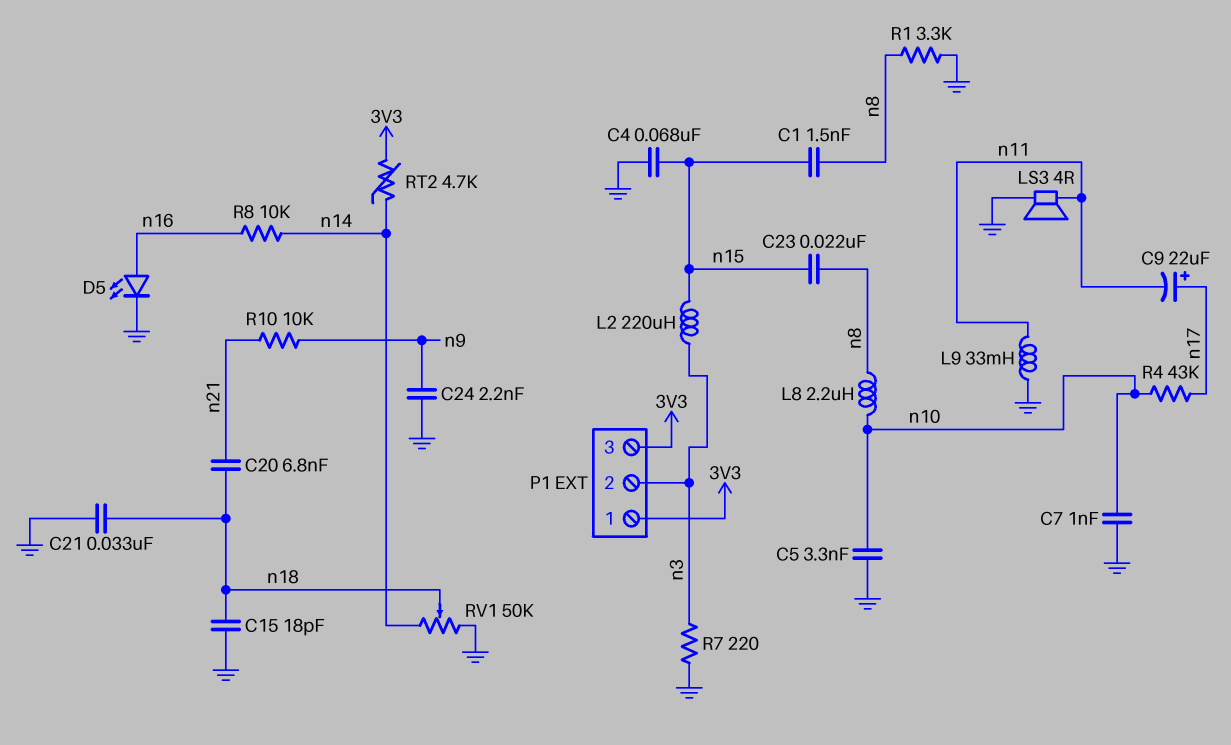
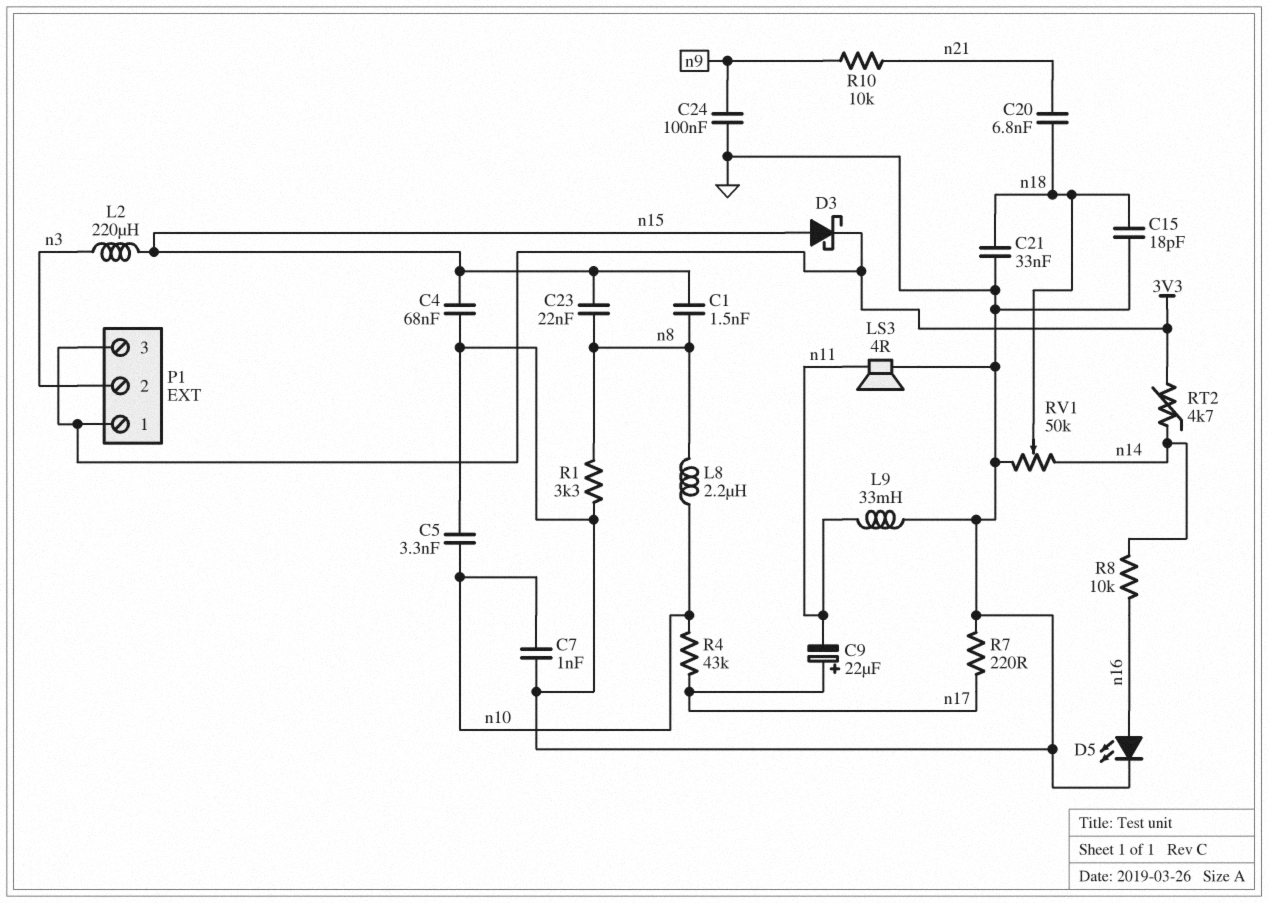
C24: 2.2nF (GND, n9) -> 100nF (GND, n9)
D3: none -> schottky (A n15, K 3V3)
R7: 220 (GND, n3) -> 220 (GND, n17)

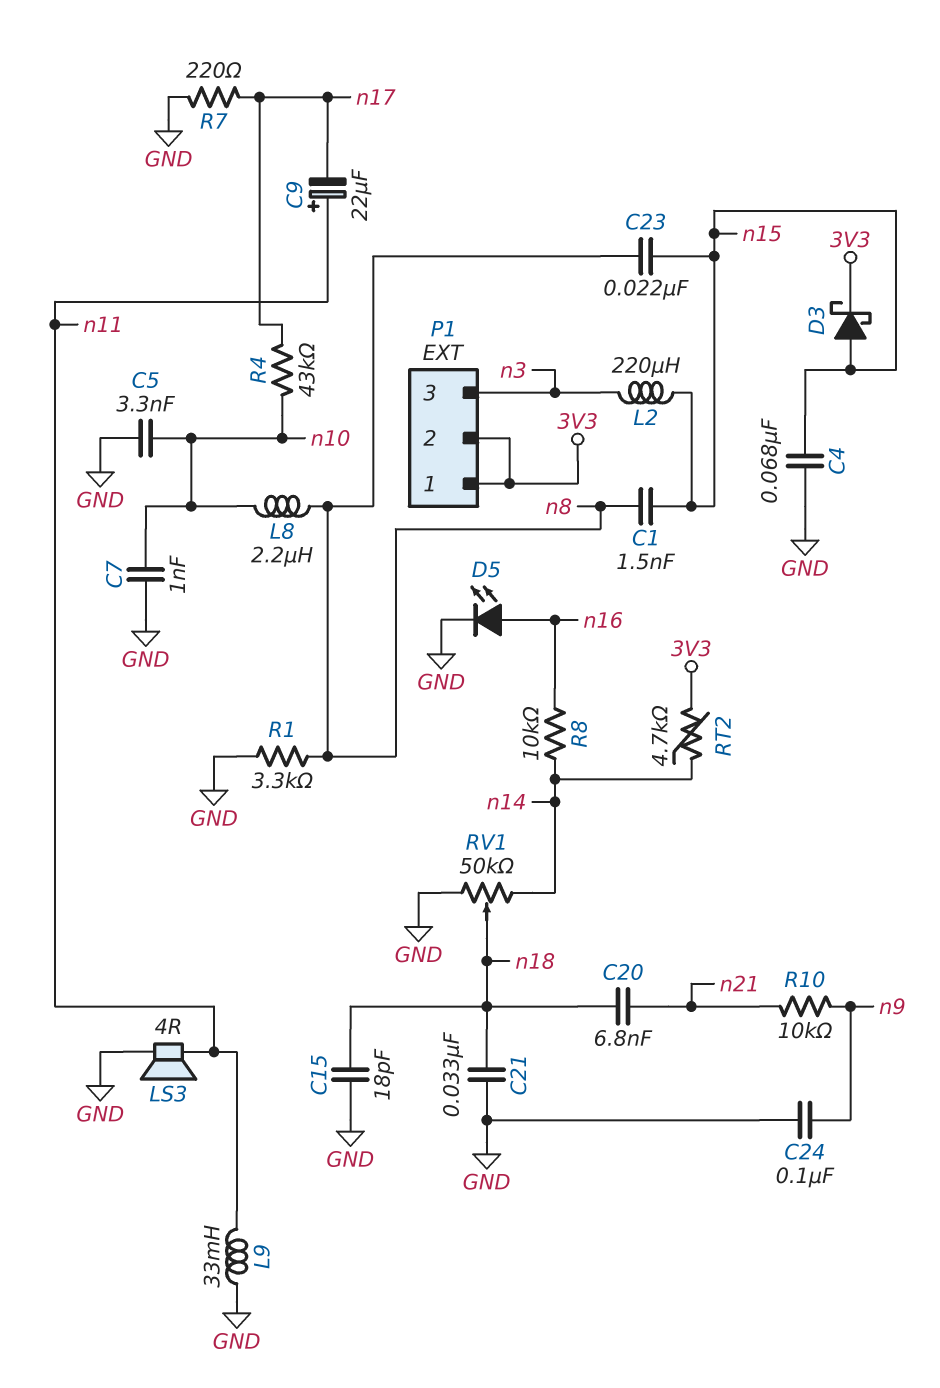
C9: 22uF (plus n17, minus n11) -> 22uF (plus n11, minus n17)
P1 pin 2: n3 -> 3V3
P1 pin 3: 3V3 -> n3

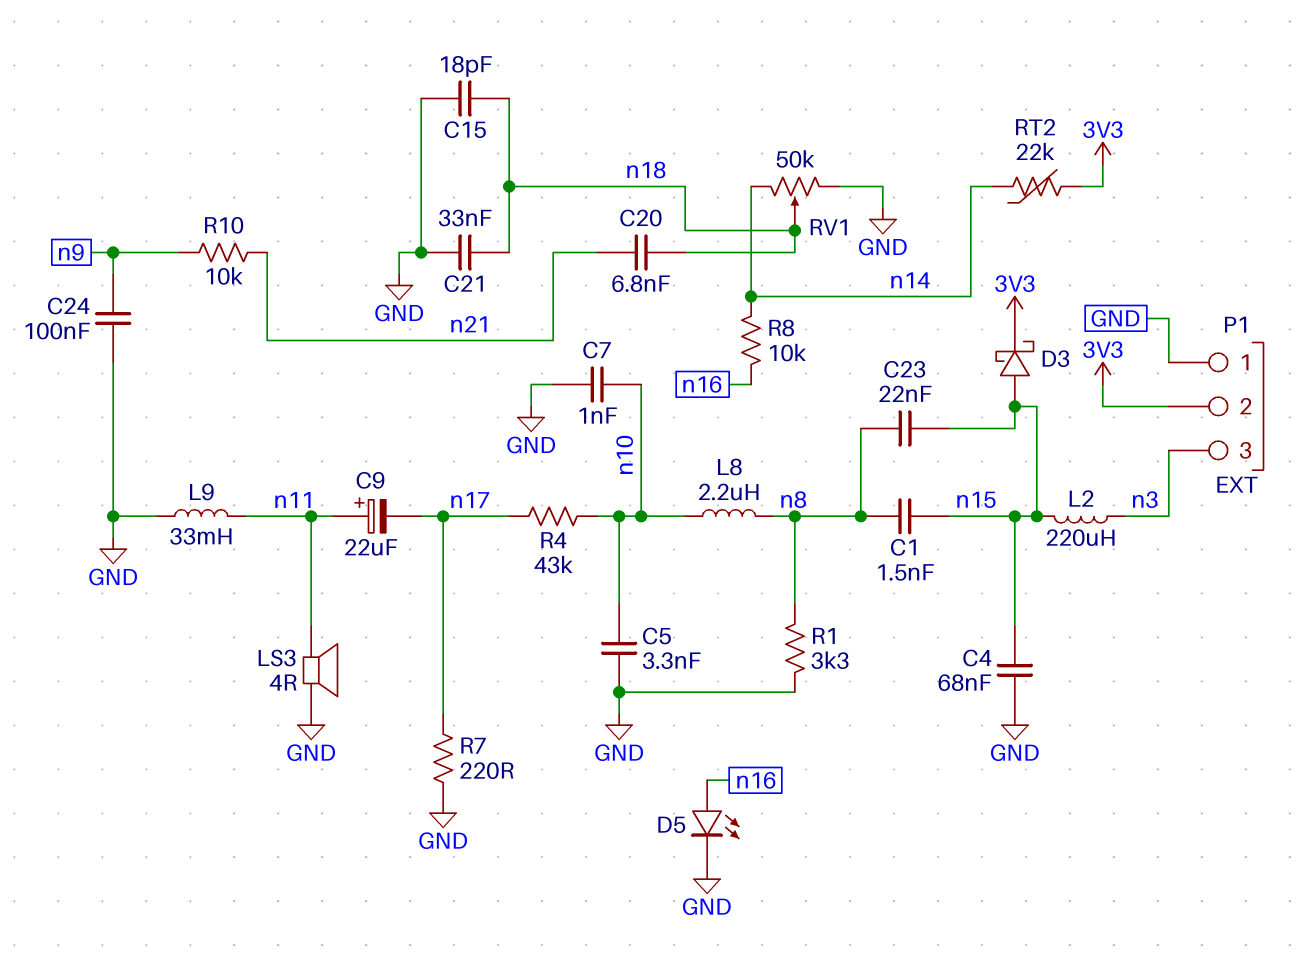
P1 pin 1: 3V3 -> GND
RT2: 4.7k (3V3, n14) -> 22k (3V3, n14)

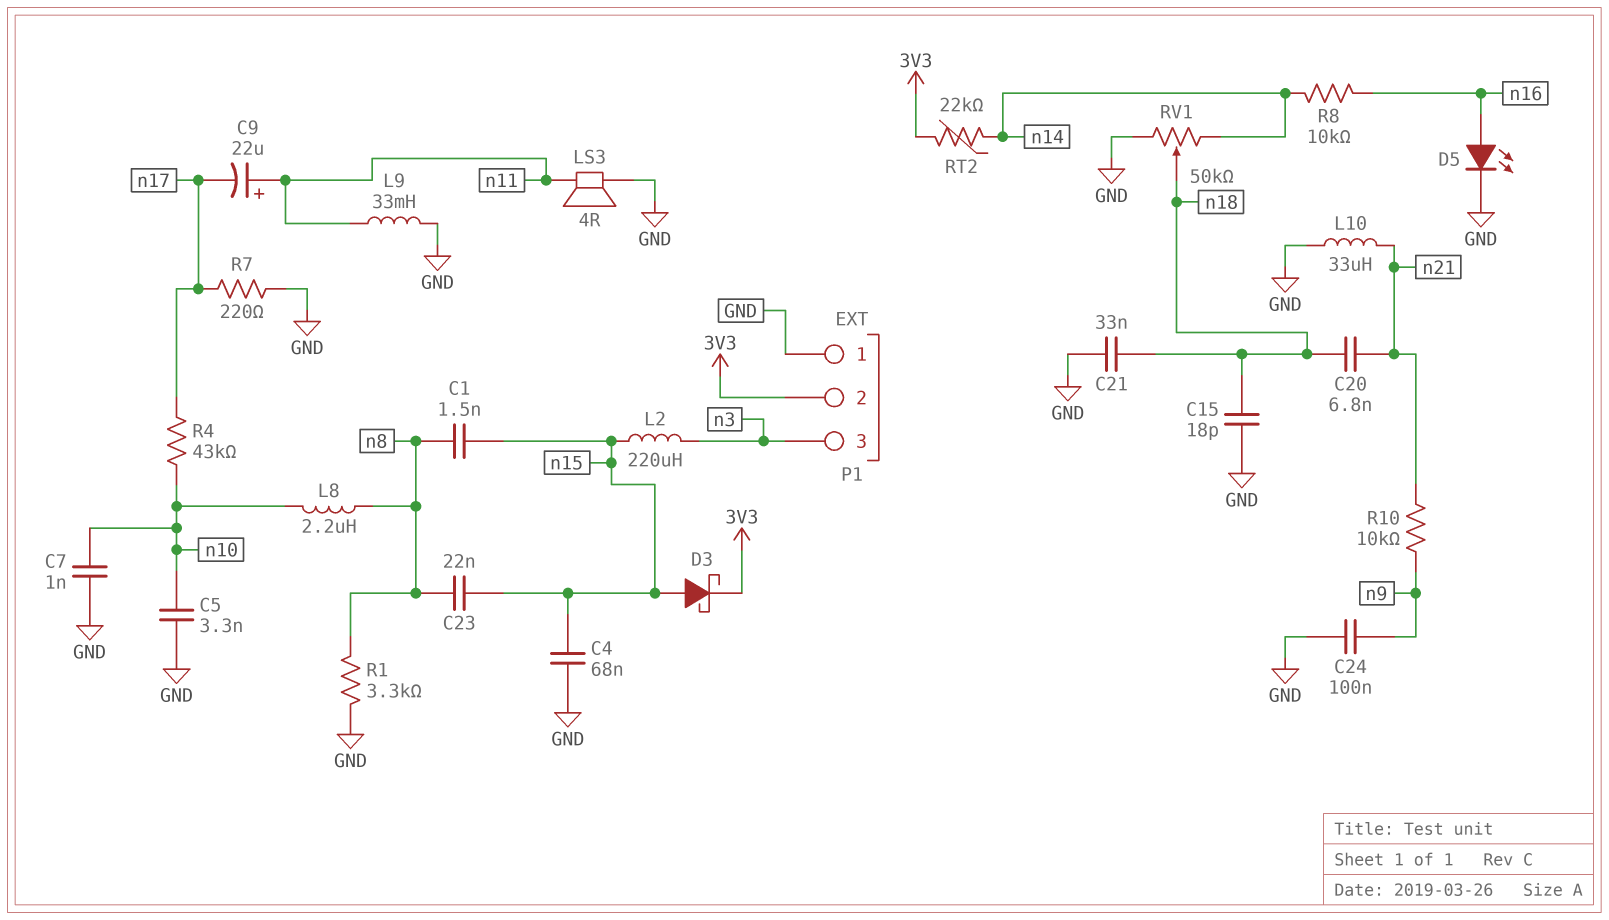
L10: none -> 33uH (GND, n21)

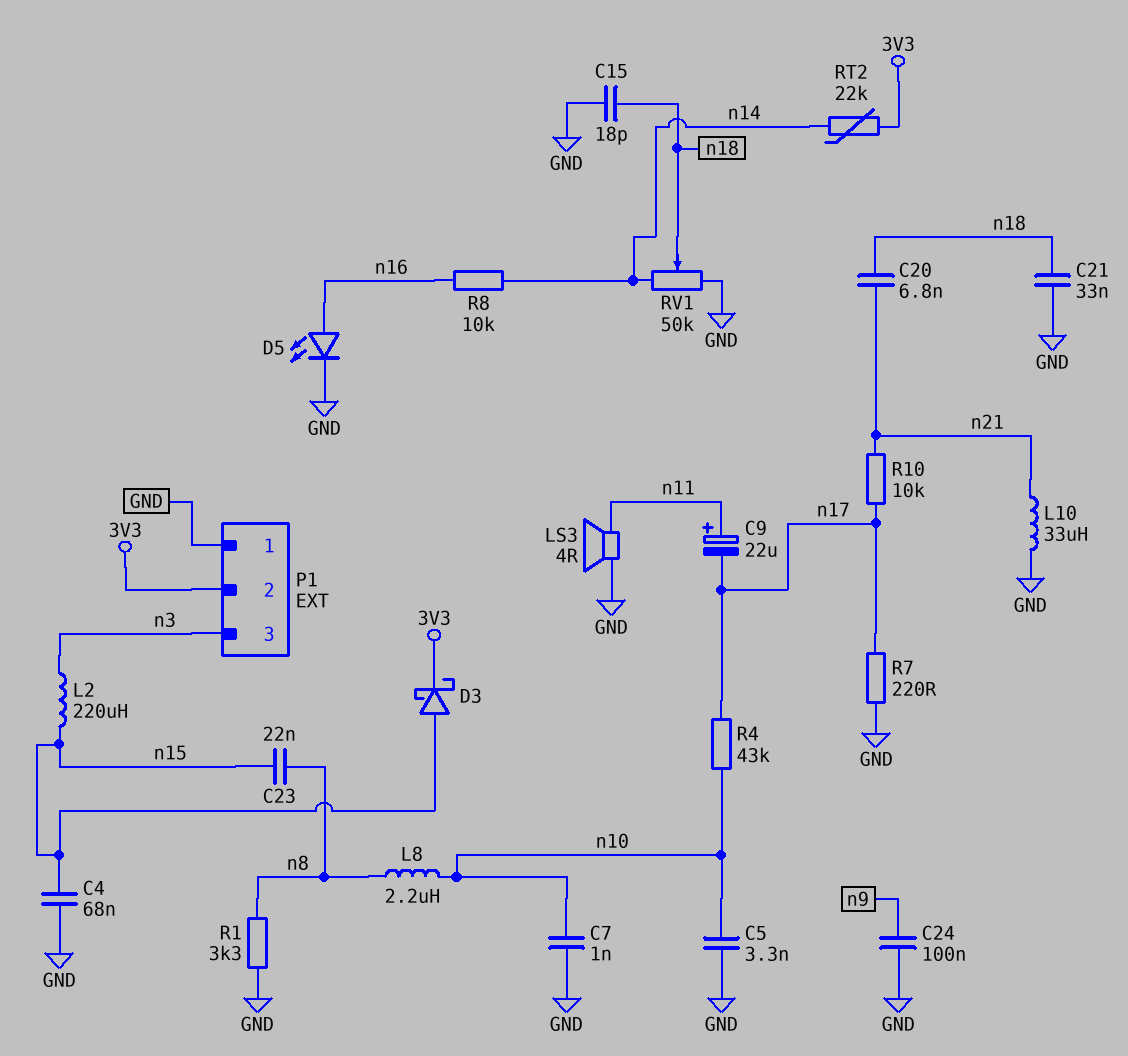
C1: 1.5nF (n8, n15) -> none
L9: 33mH (GND, n11) -> none
R10: 10k (n9, n21) -> 10k (n17, n21)

